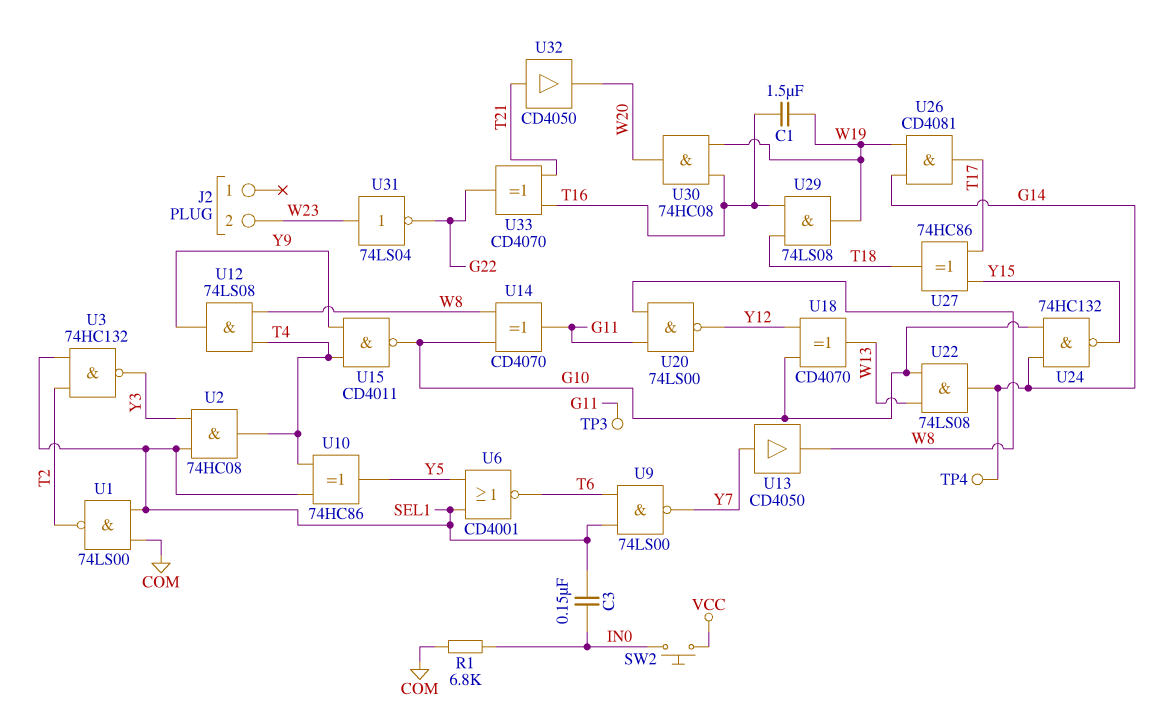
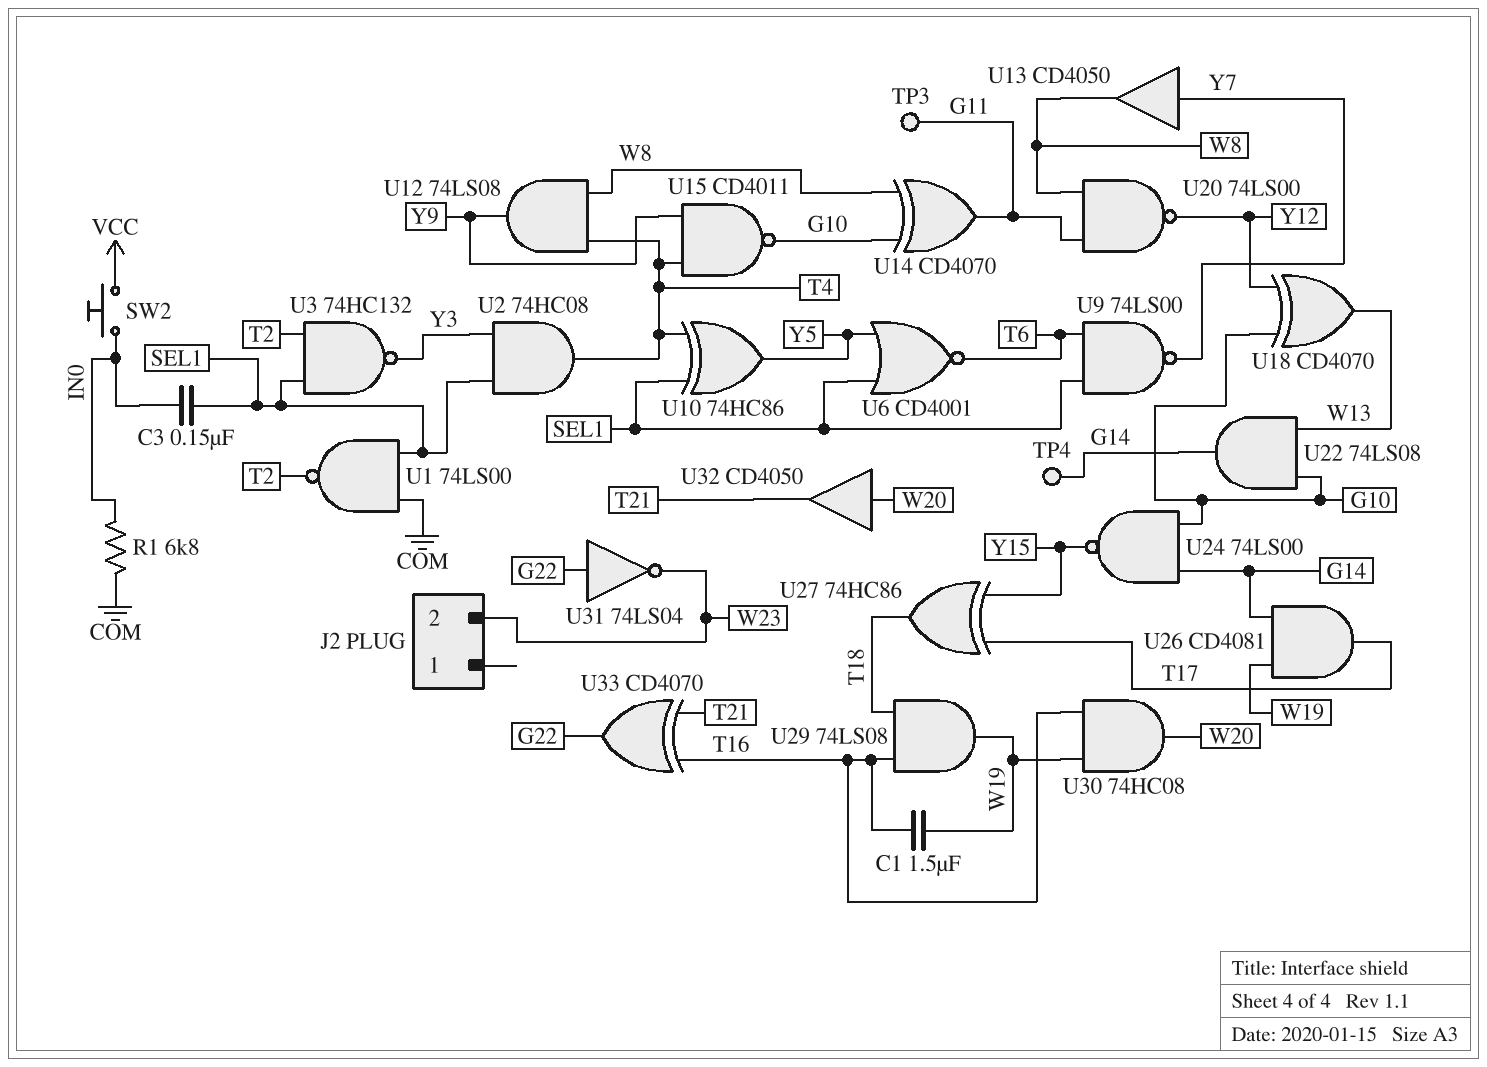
U24: NAND 74HC132 (in G10, in G14, out Y15) -> NAND 74LS00 (in G10, in G14, out Y15)
U31: NOT 74LS04 (in W23, out G22) -> NOT 74LS04 (in G22, out W23)
U32: buffer CD4050 (in T21, out W20) -> buffer CD4050 (in W20, out T21)

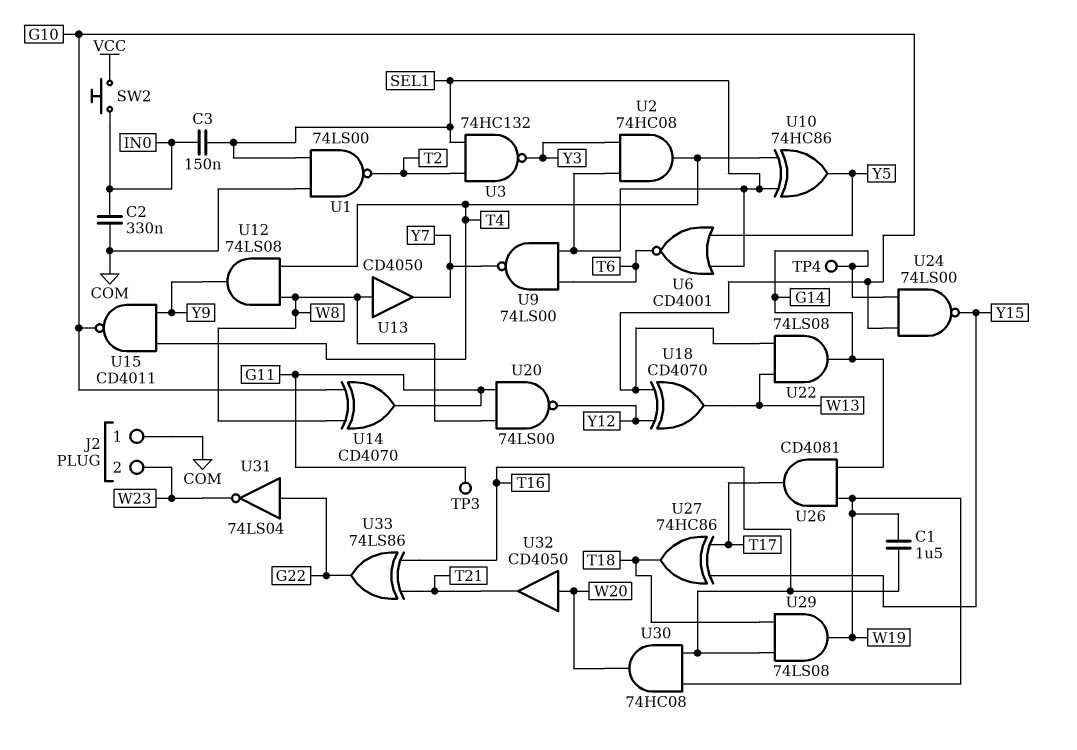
C2: none -> 330nF (COM, IN0)
J2 pin 1: none -> COM
R1: 6.8k (COM, IN0) -> none
U13: buffer CD4050 (in Y7, out W8) -> buffer CD4050 (in W8, out Y7)
U33: XOR CD4070 (in T16, in T21, out G22) -> XOR 74LS86 (in T16, in T21, out G22)

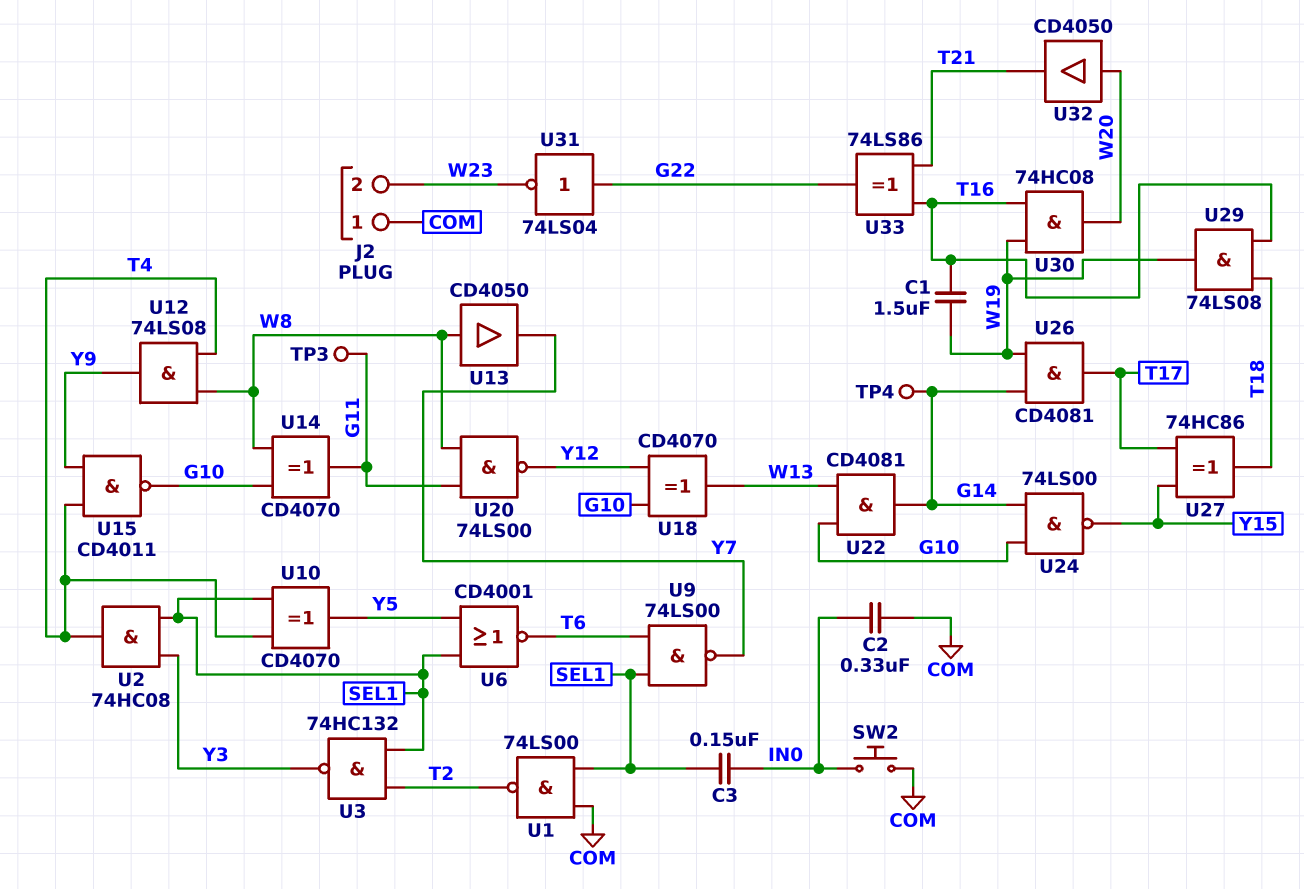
SW2: button (IN0, VCC) -> button (COM, IN0)
U10: XOR 74HC86 (in SEL1, in T4, out Y5) -> XOR CD4070 (in SEL1, in T4, out Y5)
U22: AND 74LS08 (in G10, in W13, out G14) -> AND CD4081 (in G10, in W13, out G14)

